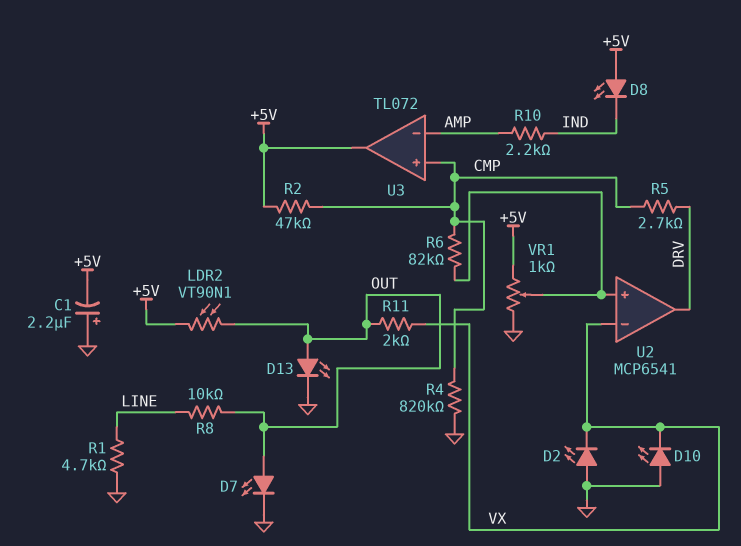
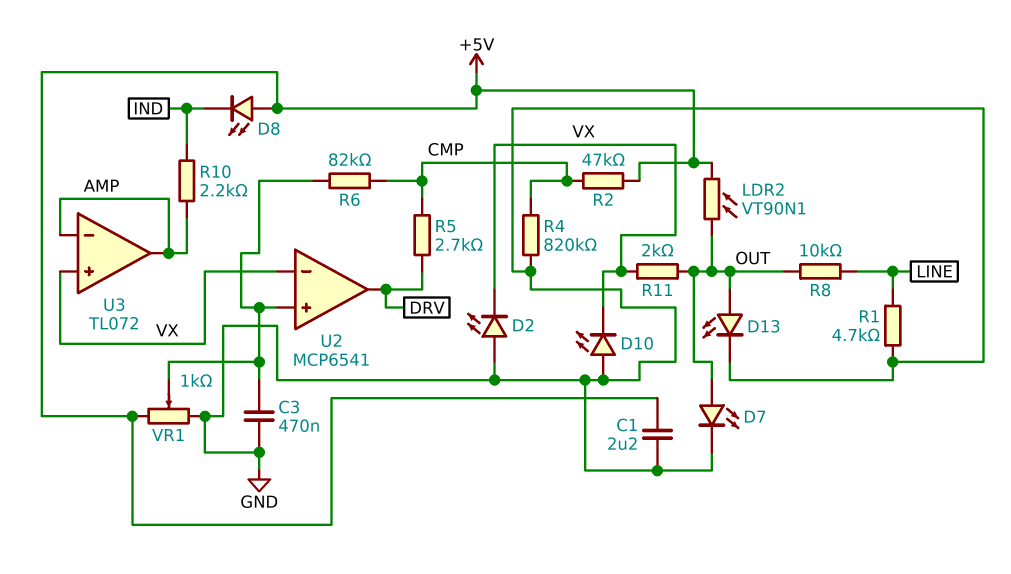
C1: 2.2uF (plus GND, minus +5V) -> 2.2uF (+5V, GND)
C3: none -> 470nF (GND, U2/in+)
U3 pin in+: CMP -> VX
U3 pin out: +5V -> AMP

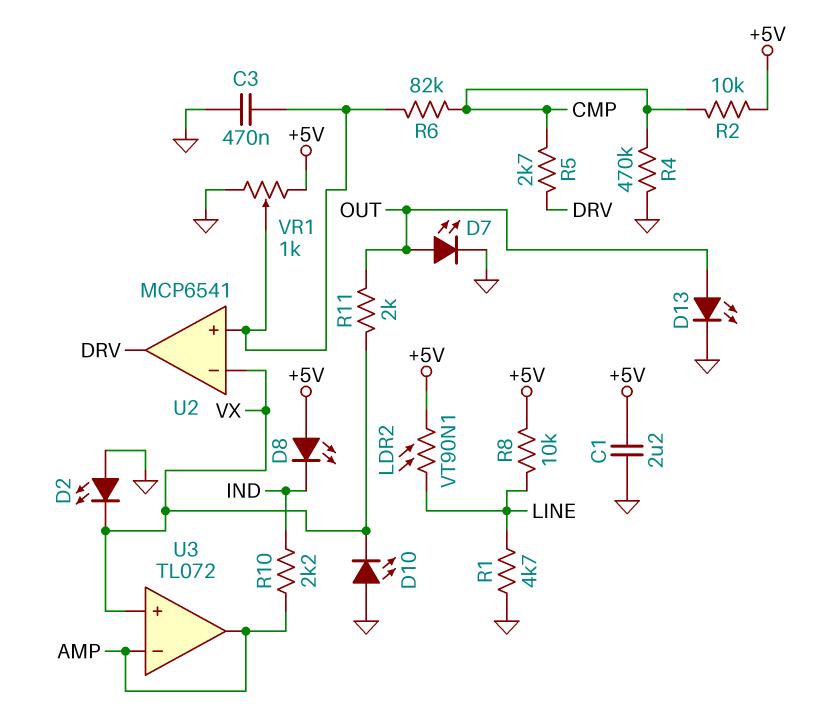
LDR2: VT90N1 (+5V, OUT) -> VT90N1 (+5V, LINE)
R2: 47k (+5V, CMP) -> 10k (+5V, CMP)
R4: 820k (CMP, GND) -> 470k (CMP, GND)
R8: 10k (LINE, OUT) -> 10k (+5V, LINE)

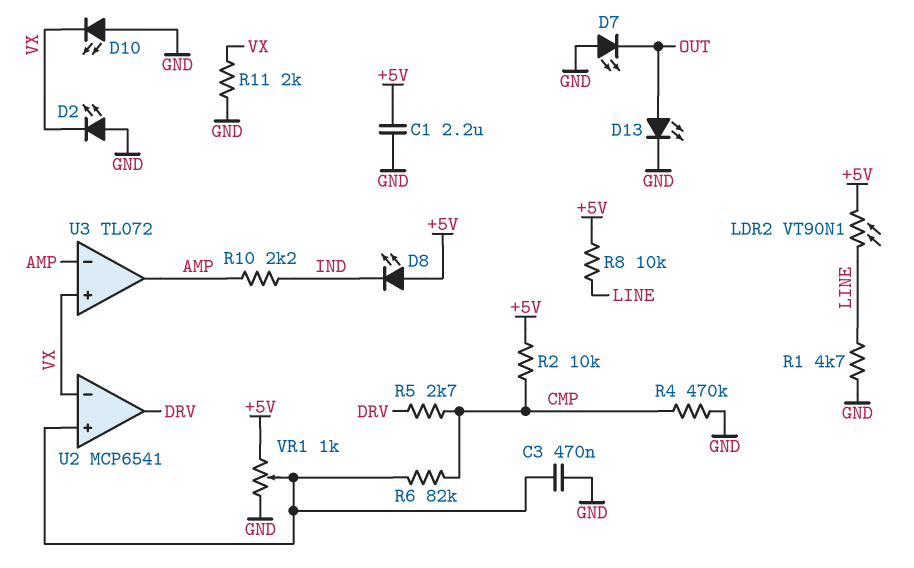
D7: LED (A OUT, K GND) -> LED (A GND, K OUT)
R11: 2k (OUT, VX) -> 2k (GND, VX)

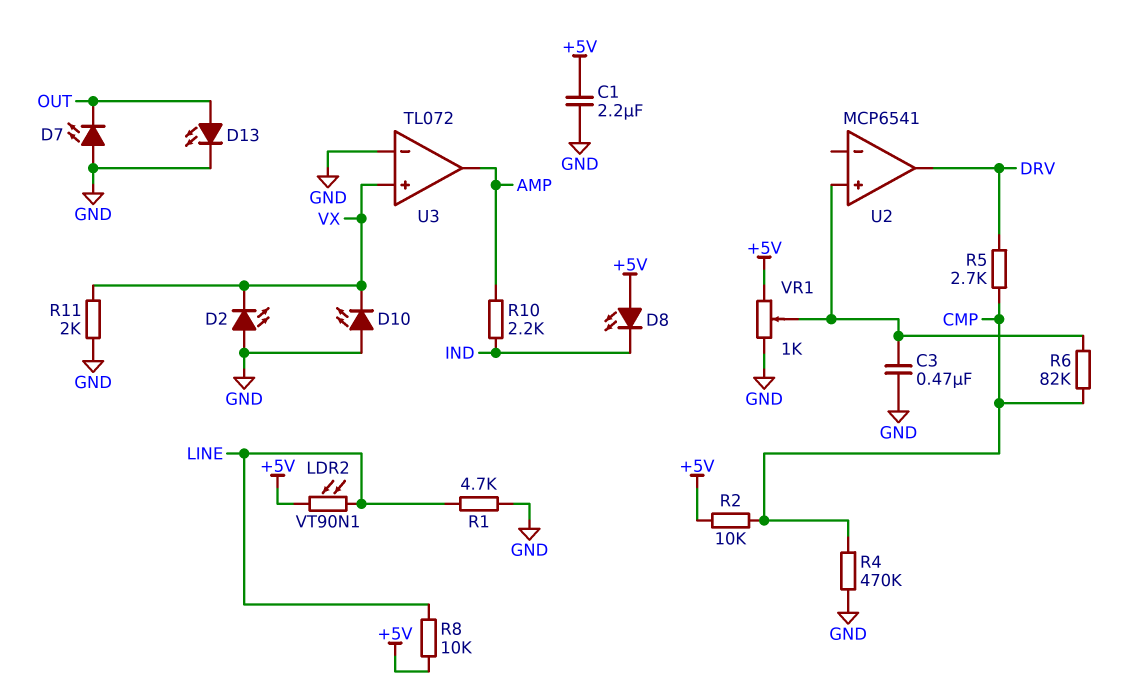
U2 pin in-: VX -> none
U3 pin in-: AMP -> GND

